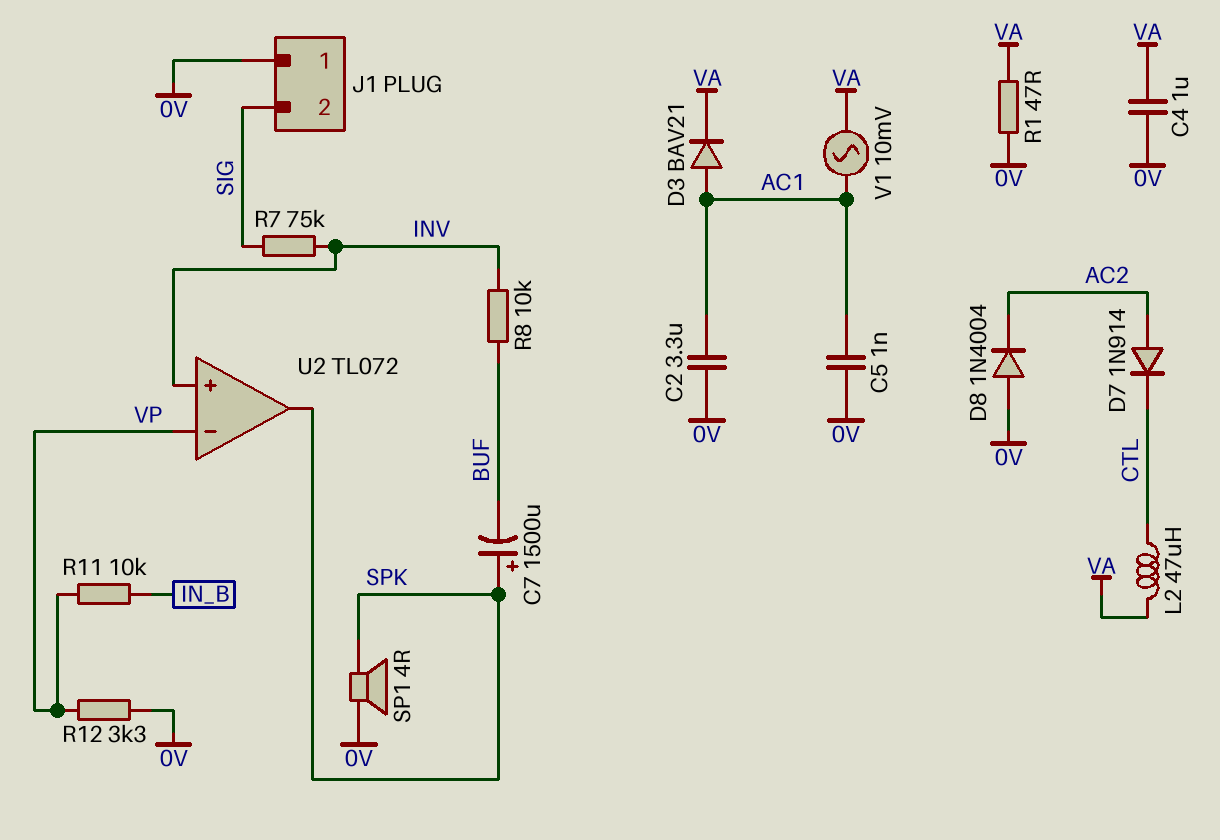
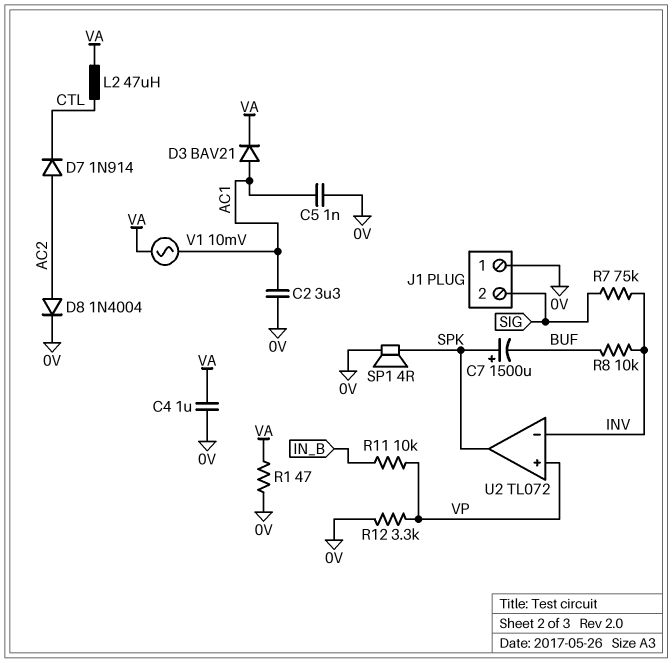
D8: diode 1N4004 (A 0V, K AC2) -> diode 1N4004 (A AC2, K 0V)
U2 pin in+: INV -> VP
U2 pin in-: VP -> INV

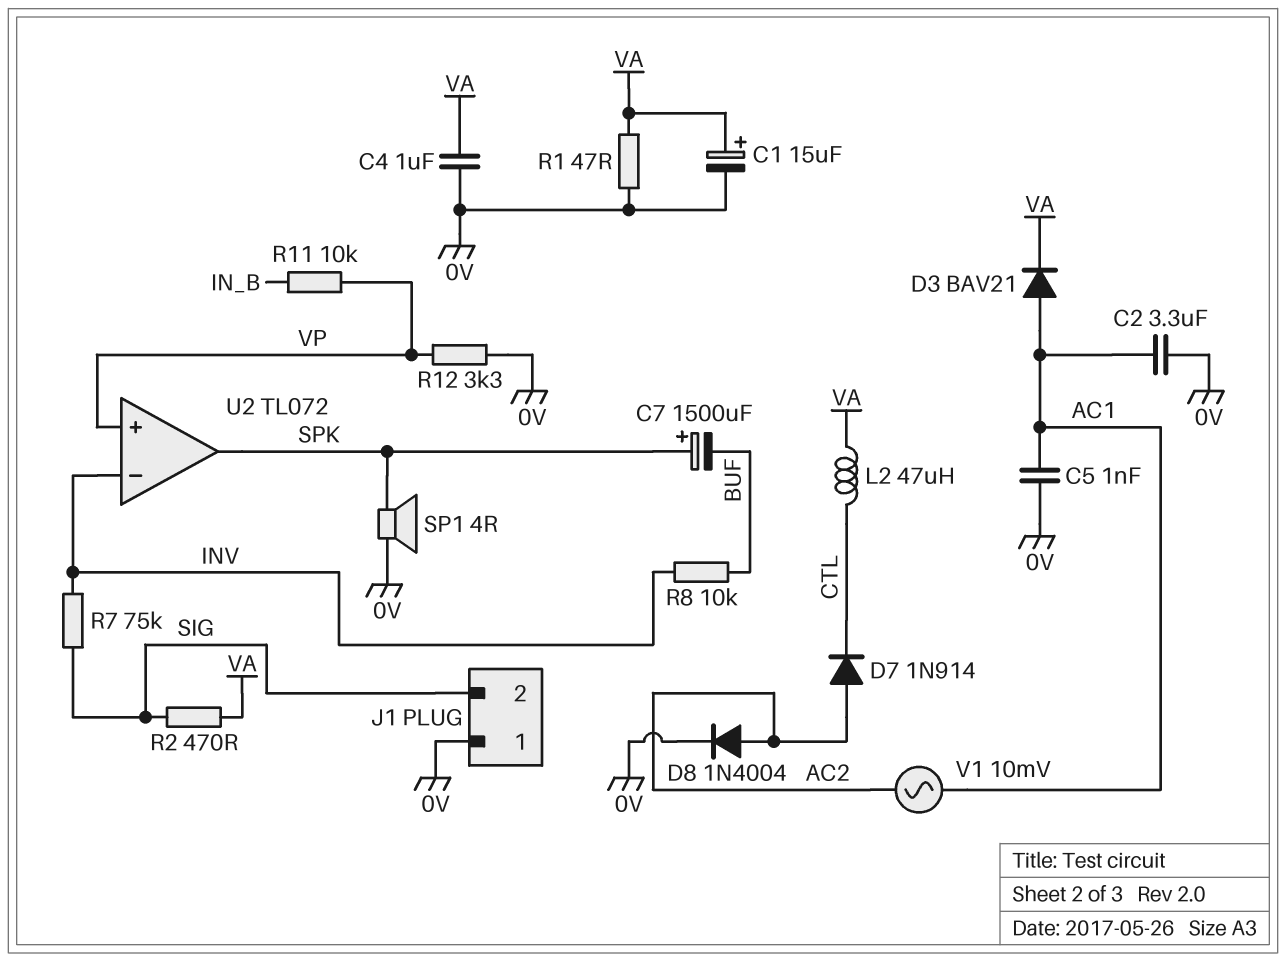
C1: none -> 15uF (plus VA, minus 0V)
R2: none -> 470 (SIG, VA)
V1: AC 10mV (AC1, VA) -> AC 10mV (AC1, AC2)

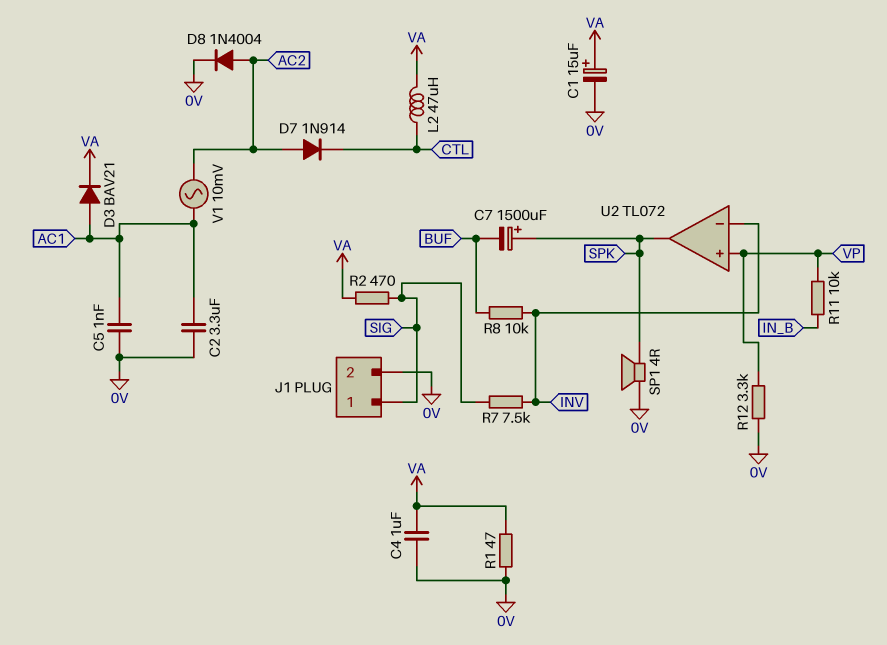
J1 pin 1: 0V -> SIG
J1 pin 2: SIG -> 0V
R7: 75k (INV, SIG) -> 7.5k (INV, SIG)

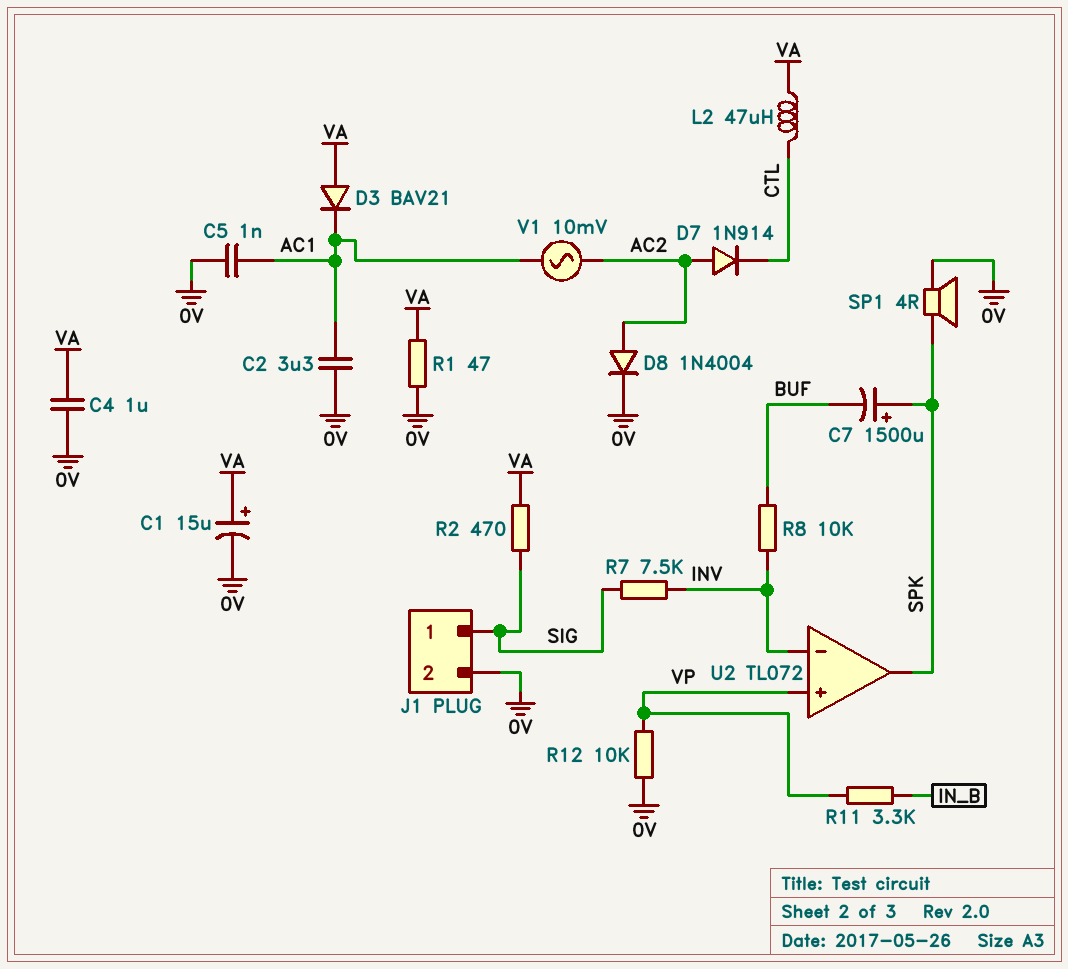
D3: diode BAV21 (A AC1, K VA) -> diode BAV21 (A VA, K AC1)
R11: 10k (IN_B, VP) -> 3.3k (IN_B, VP)
R12: 3.3k (0V, VP) -> 10k (0V, VP)

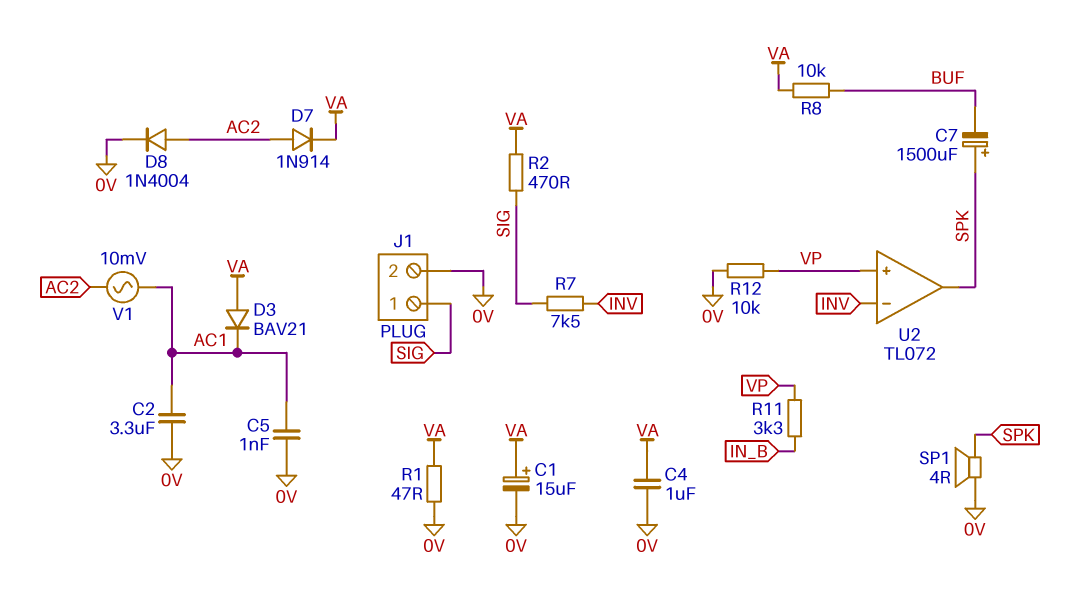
D7: diode 1N914 (A AC2, K CTL) -> diode 1N914 (A AC2, K VA)
L2: 47uH (CTL, VA) -> none
R8: 10k (BUF, INV) -> 10k (BUF, VA)

